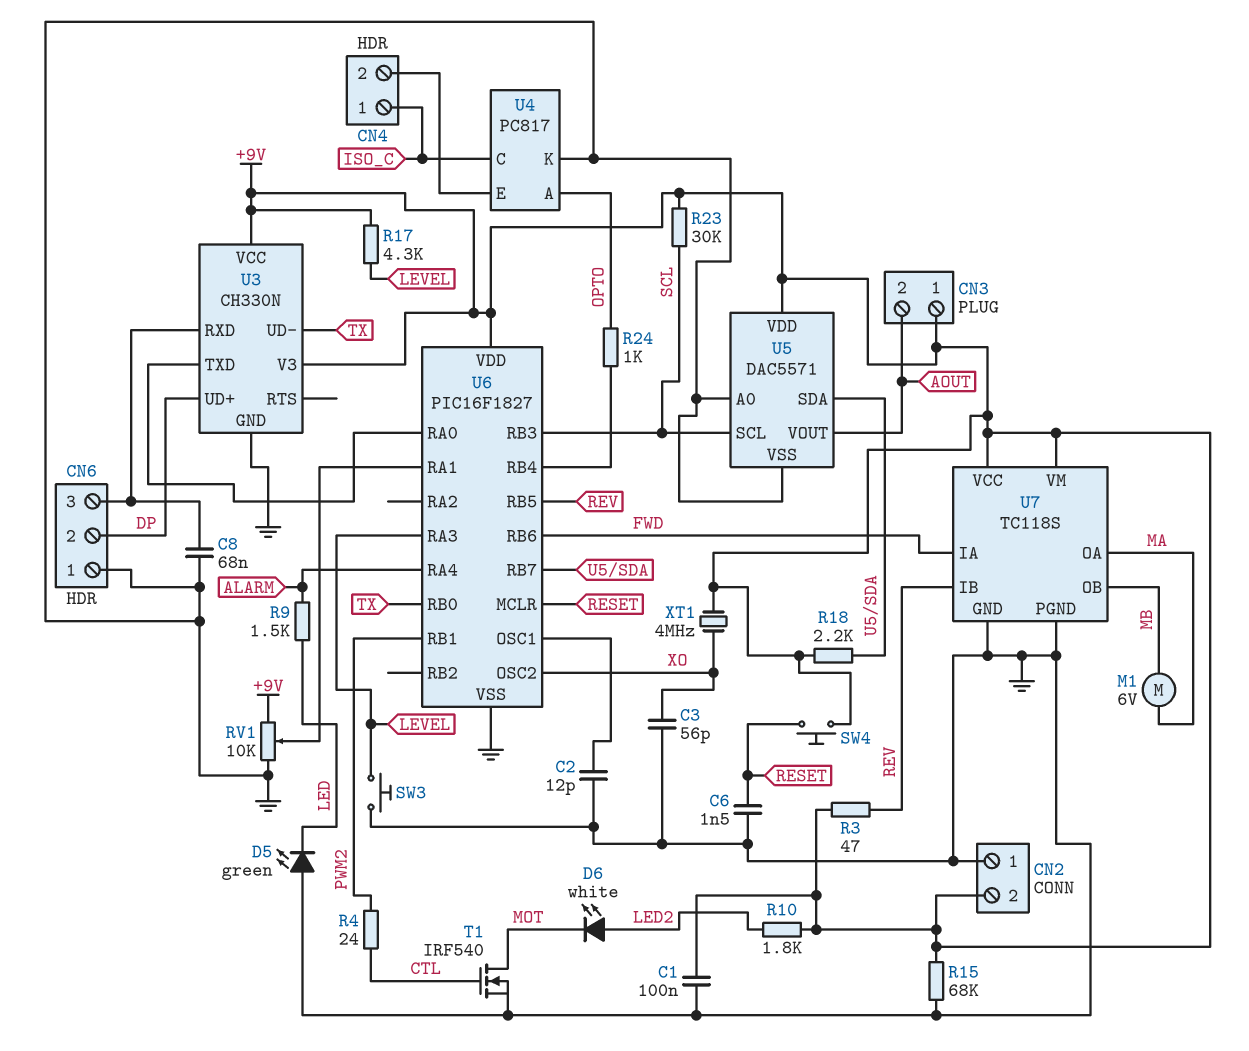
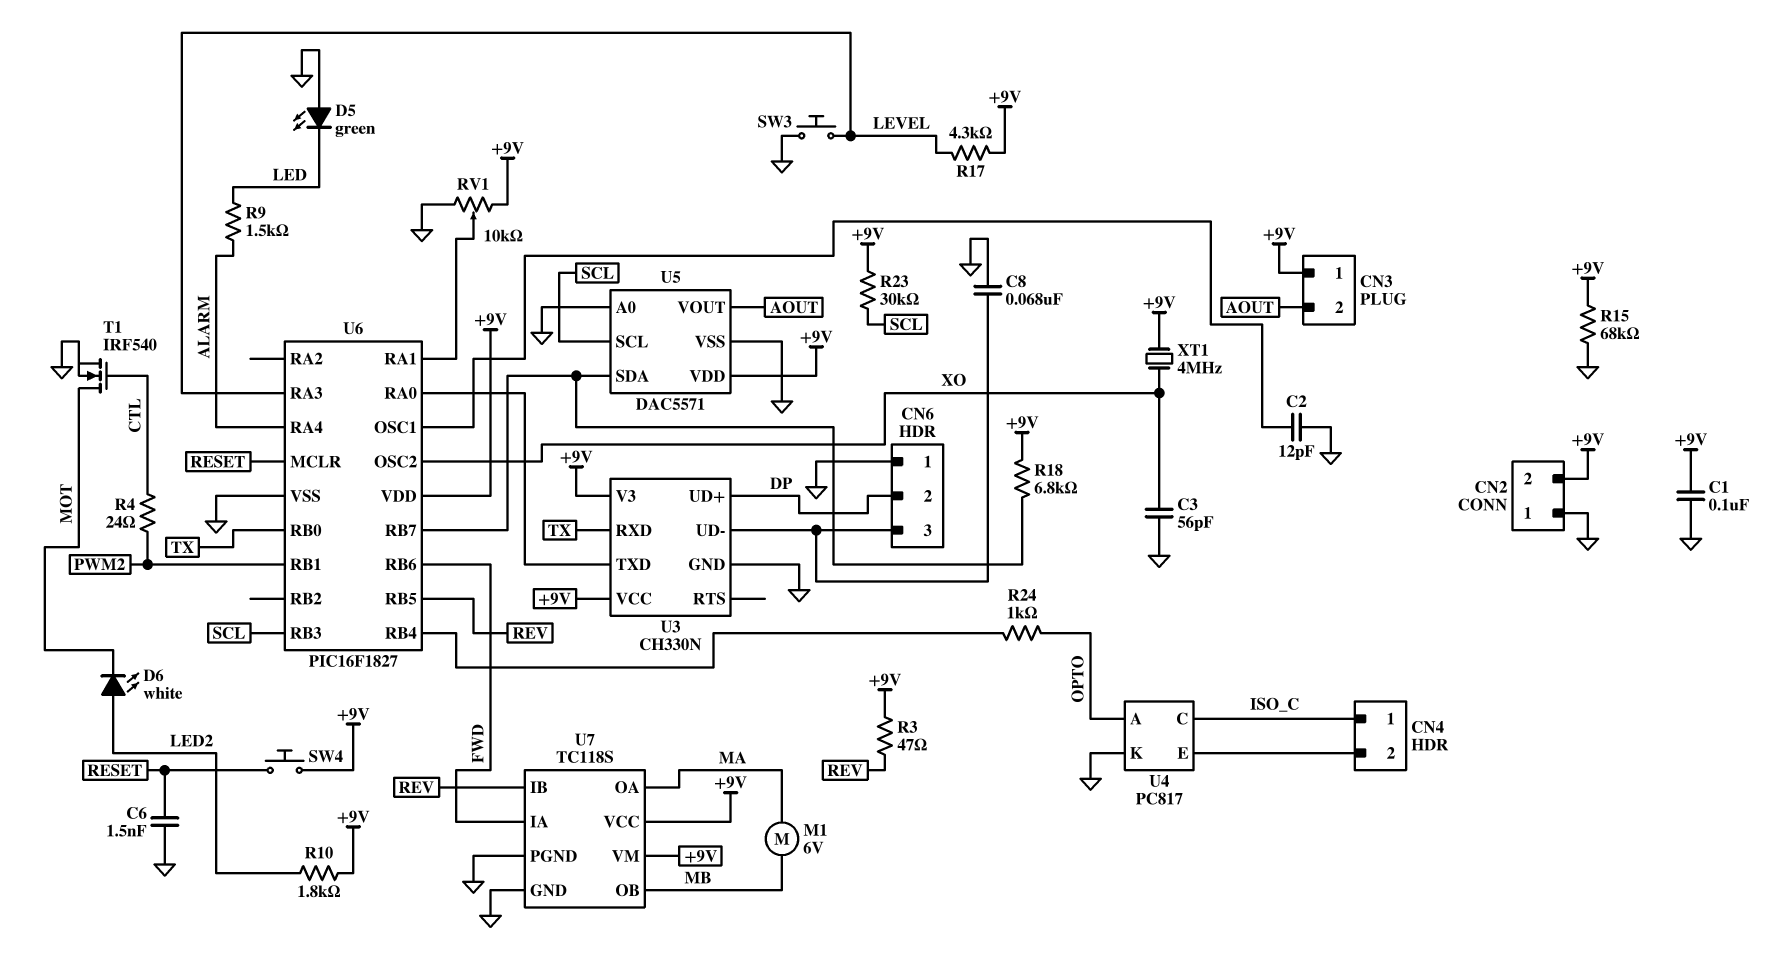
R18: 2.2k (+9V, U5/SDA) -> 6.8k (+9V, U5/SDA)
U3 pin RXD: CN6/3 -> TX
U3 pin UD-: TX -> CN6/3

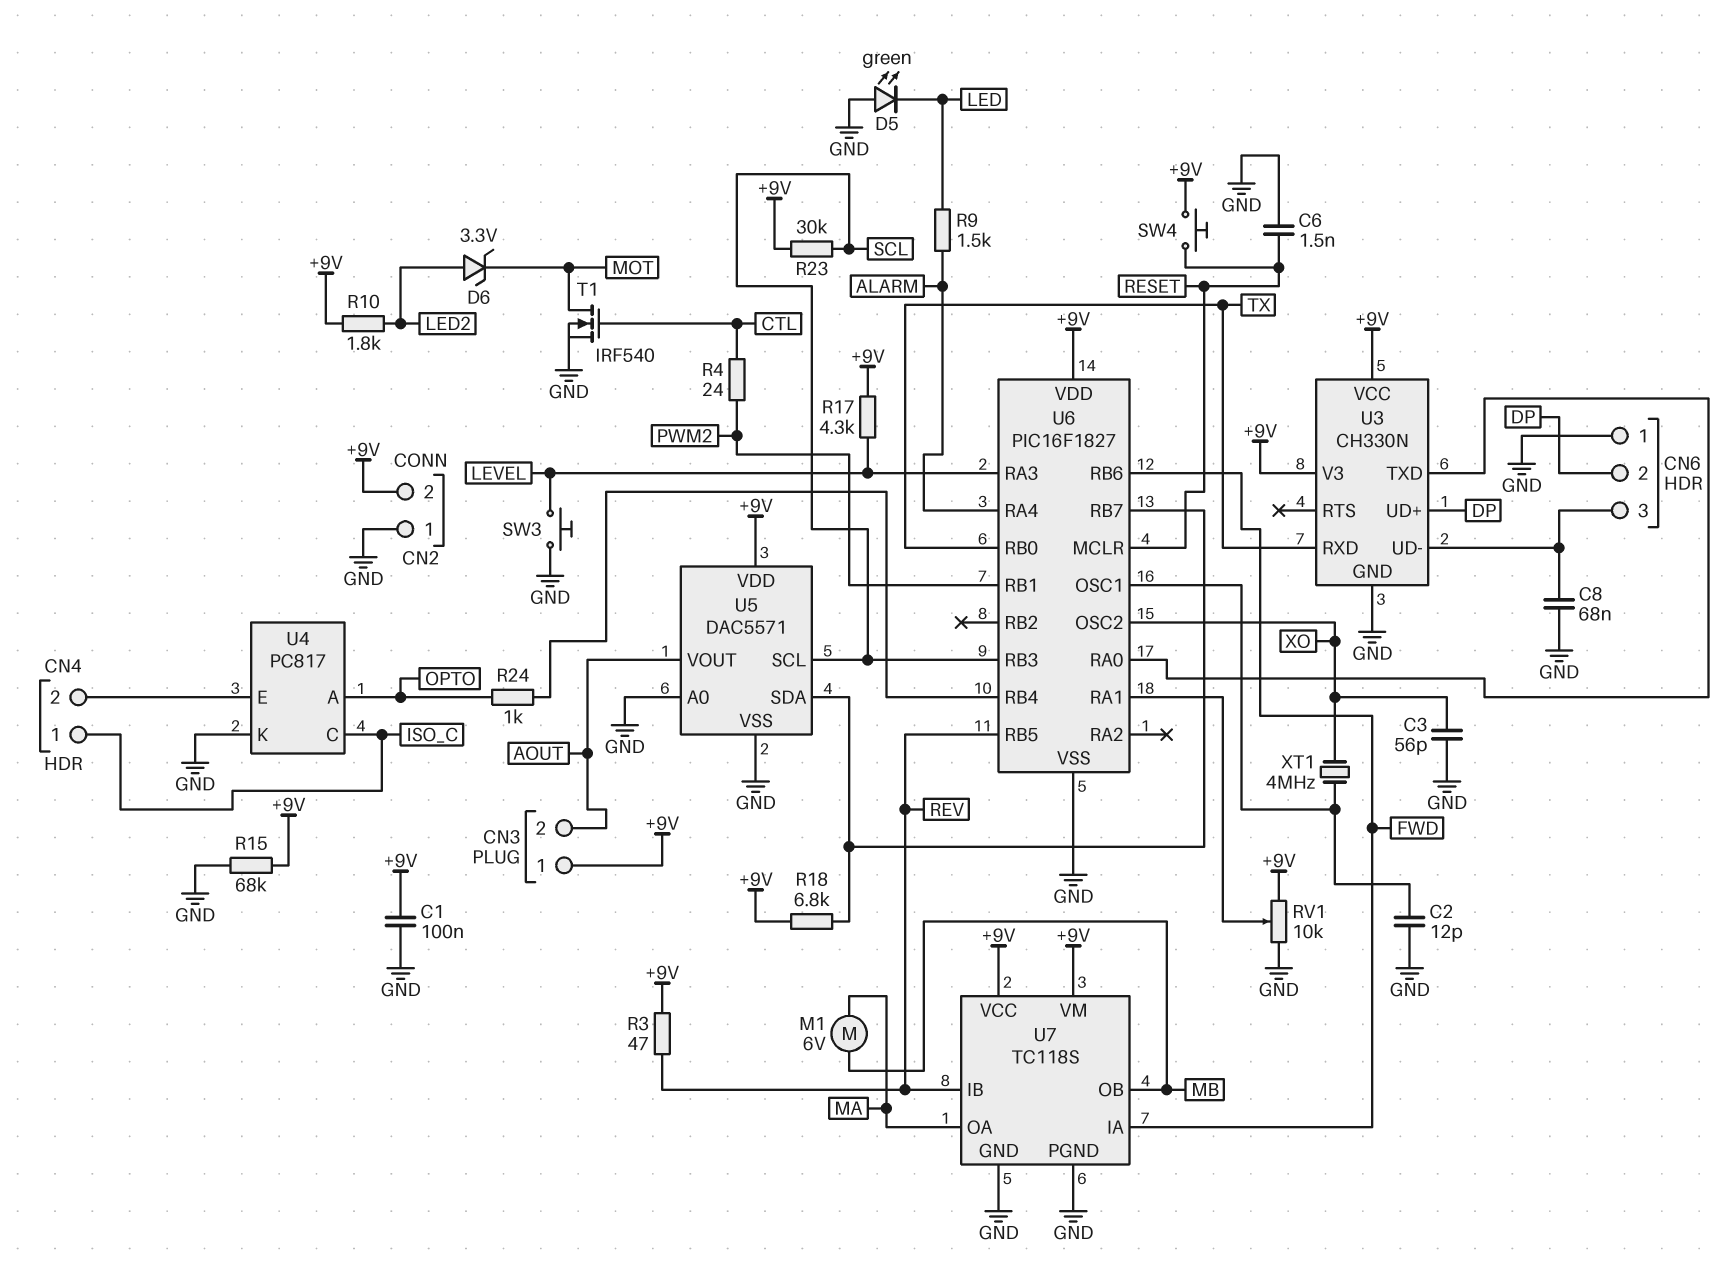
D6: LED white (A LED2, K MOT) -> zener 3.3V (A LED2, K MOT)
XT1: 4MHz (+9V, XO) -> 4MHz (U6/OSC1, XO)

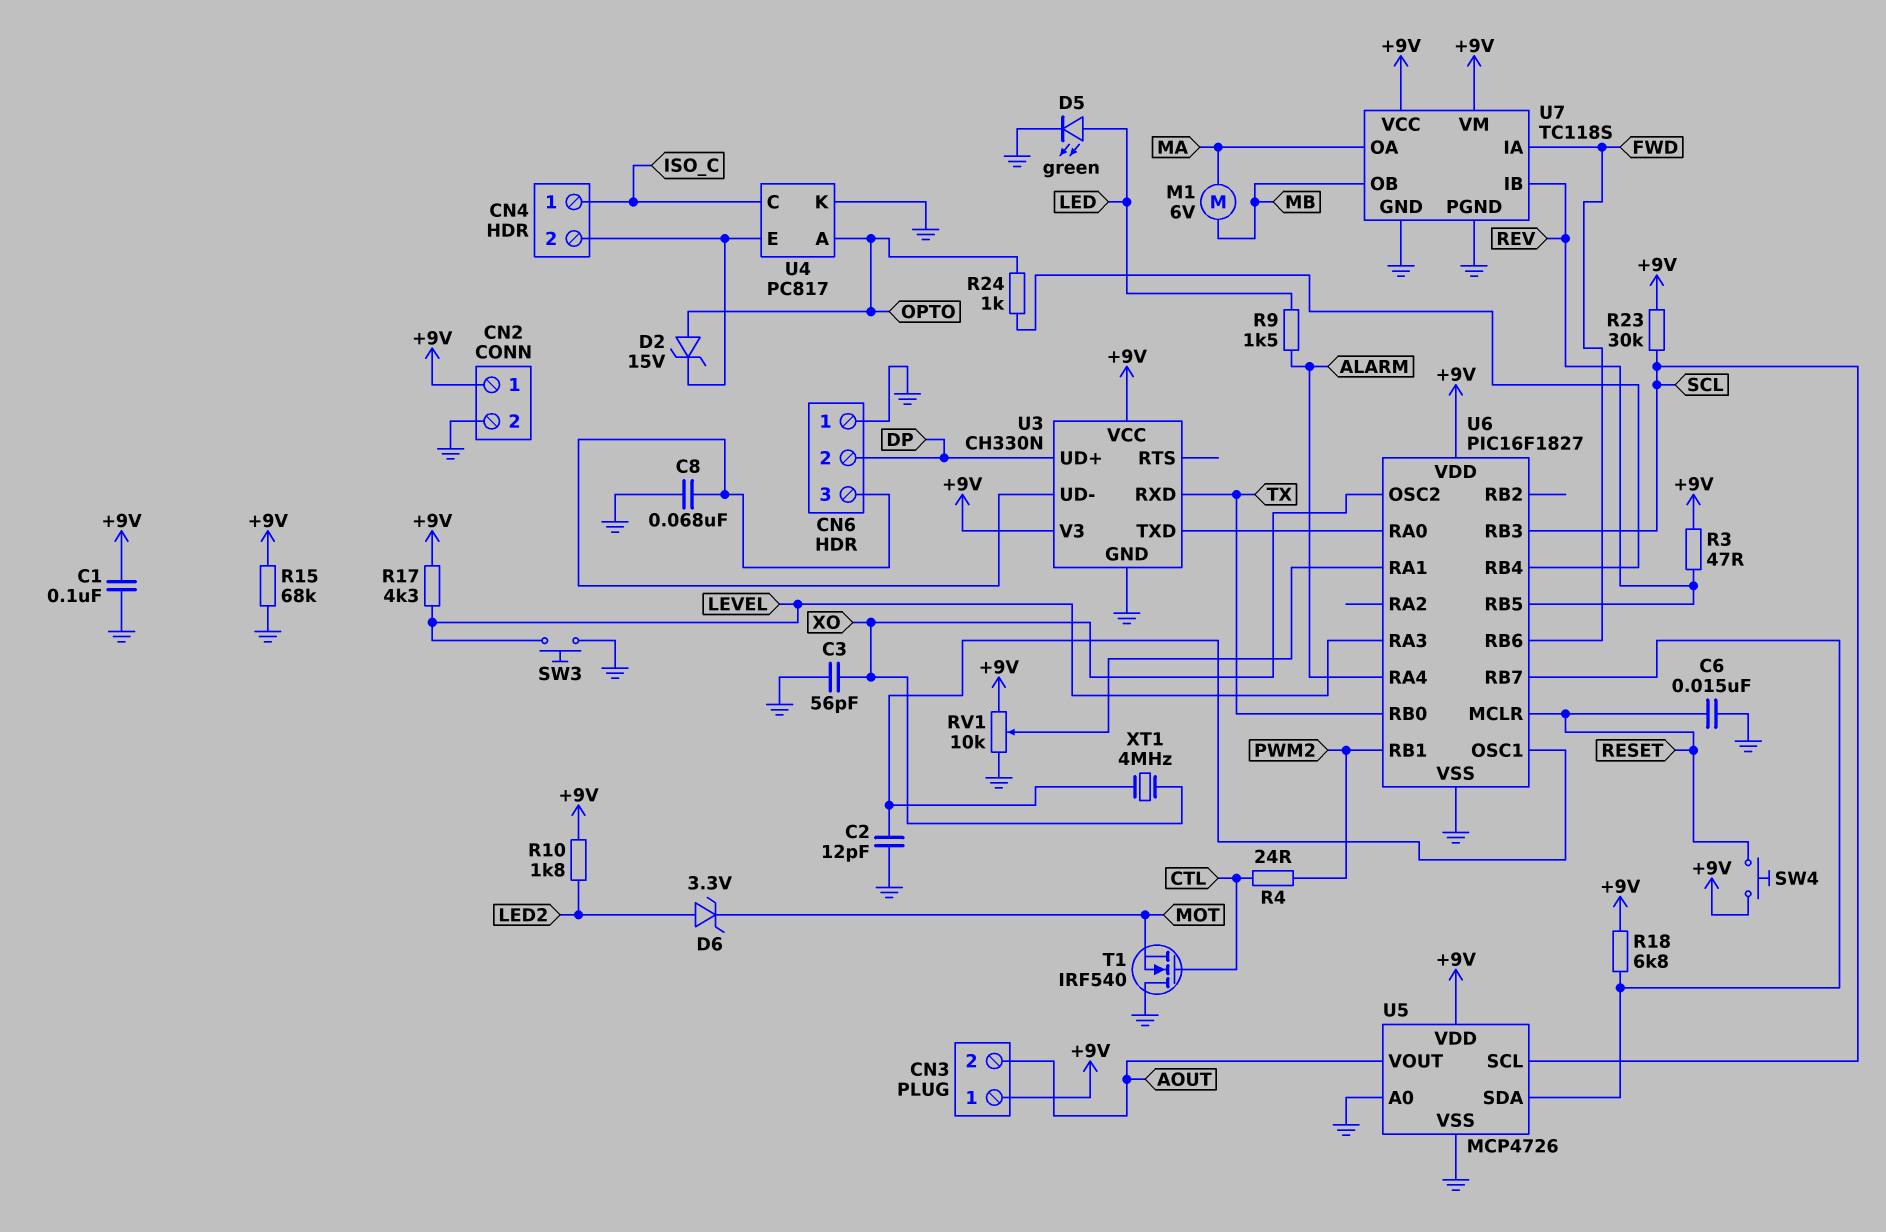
C6: 1.5nF (GND, RESET) -> 15nF (GND, RESET)
CN2 pin 1: GND -> +9V
CN2 pin 2: +9V -> GND
D2: none -> zener 15V (A OPTO, K CN4/2)
D5: LED green (A GND, K LED) -> LED green (A LED, K GND)
T1: NMOS IRF540 (G CTL, D MOT, S GND) -> NMOS IRF540 (G CTL, D GND, S MOT)
U5: DAC5571 -> MCP4726

